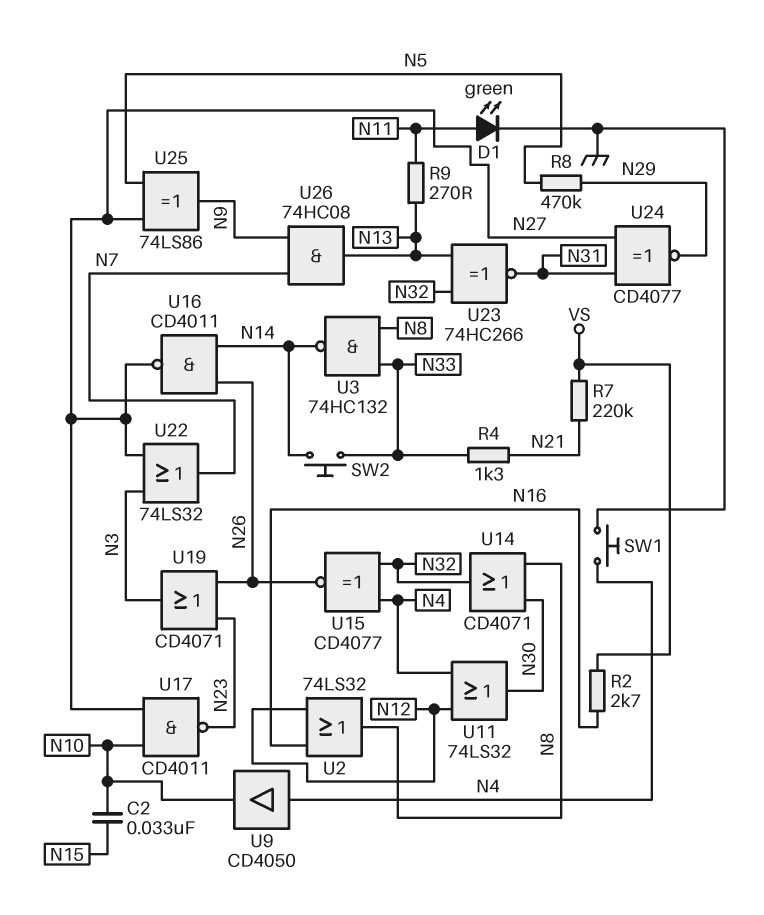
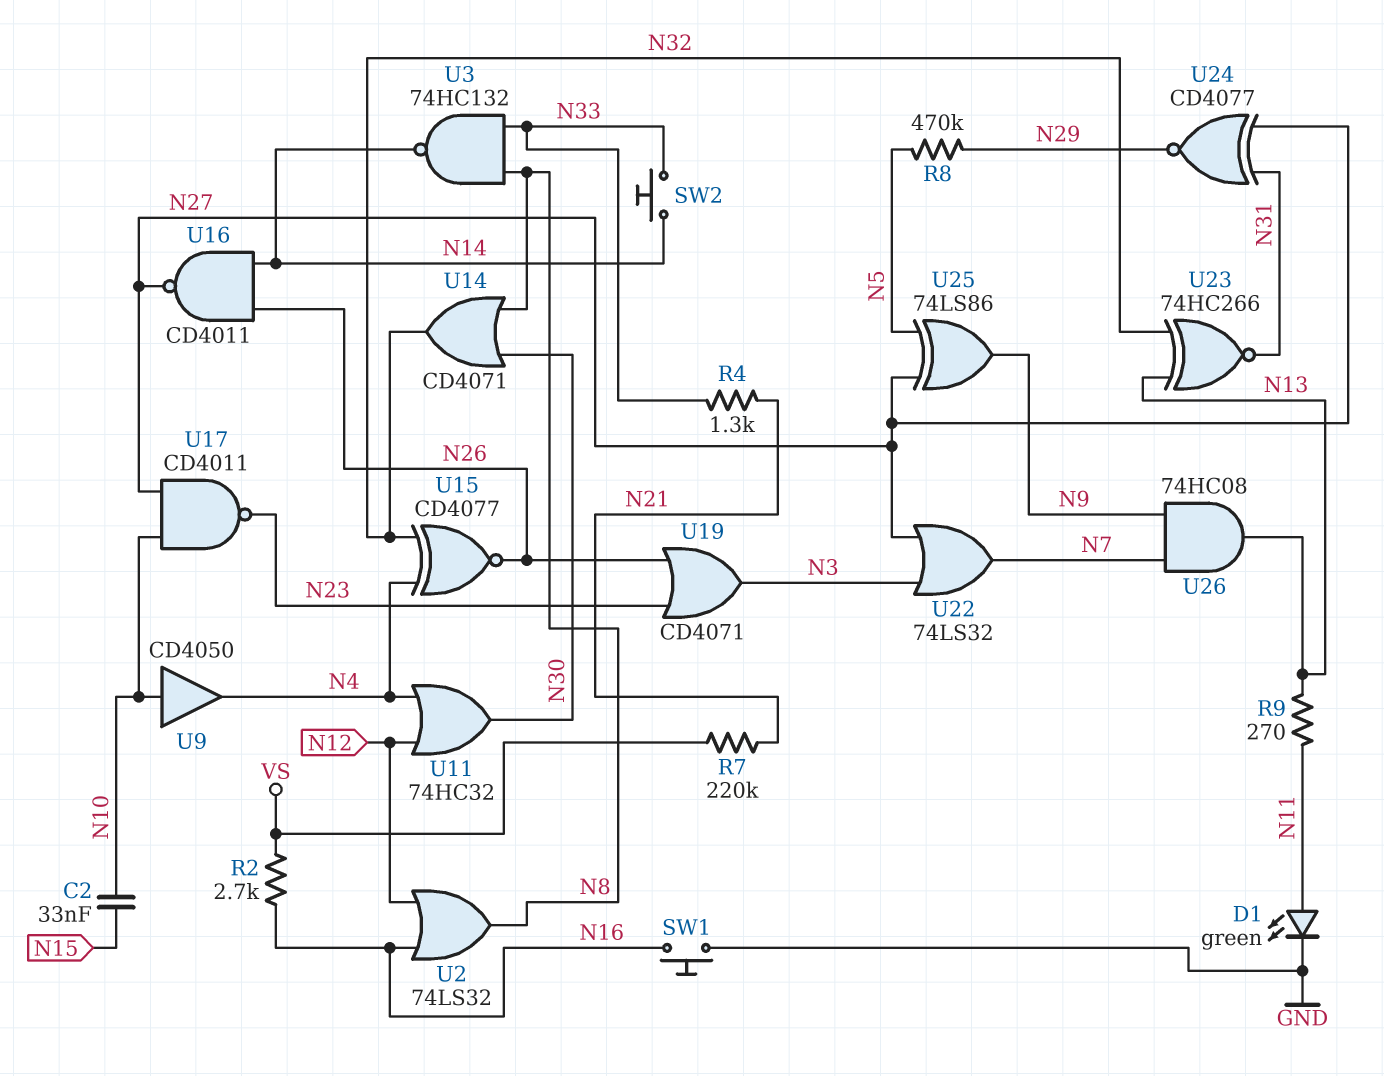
SW1: button (GND, N4) -> button (GND, N16)
U9: buffer CD4050 (in N4, out N10) -> buffer CD4050 (in N10, out N4)
U11: OR 74LS32 (in N4, in N12, out N30) -> OR 74HC32 (in N4, in N12, out N30)

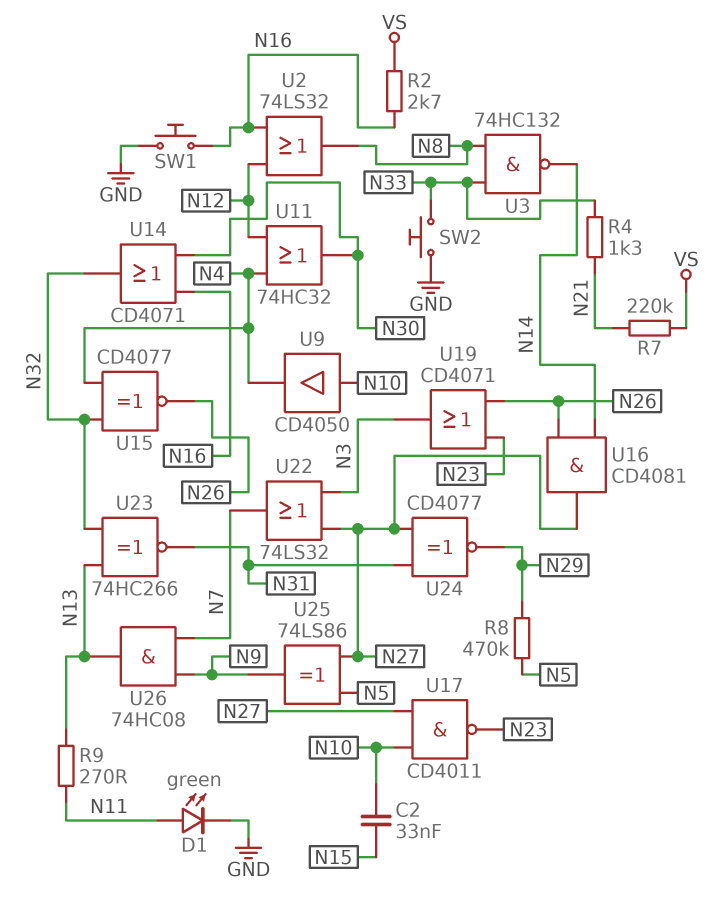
SW2: button (N14, N33) -> button (GND, N33)
U14: OR CD4071 (in N8, in N30, out N32) -> OR CD4071 (in N16, in N30, out N32)
U16: NAND CD4011 (in N14, in N26, out N27) -> AND CD4081 (in N14, in N26, out N27)

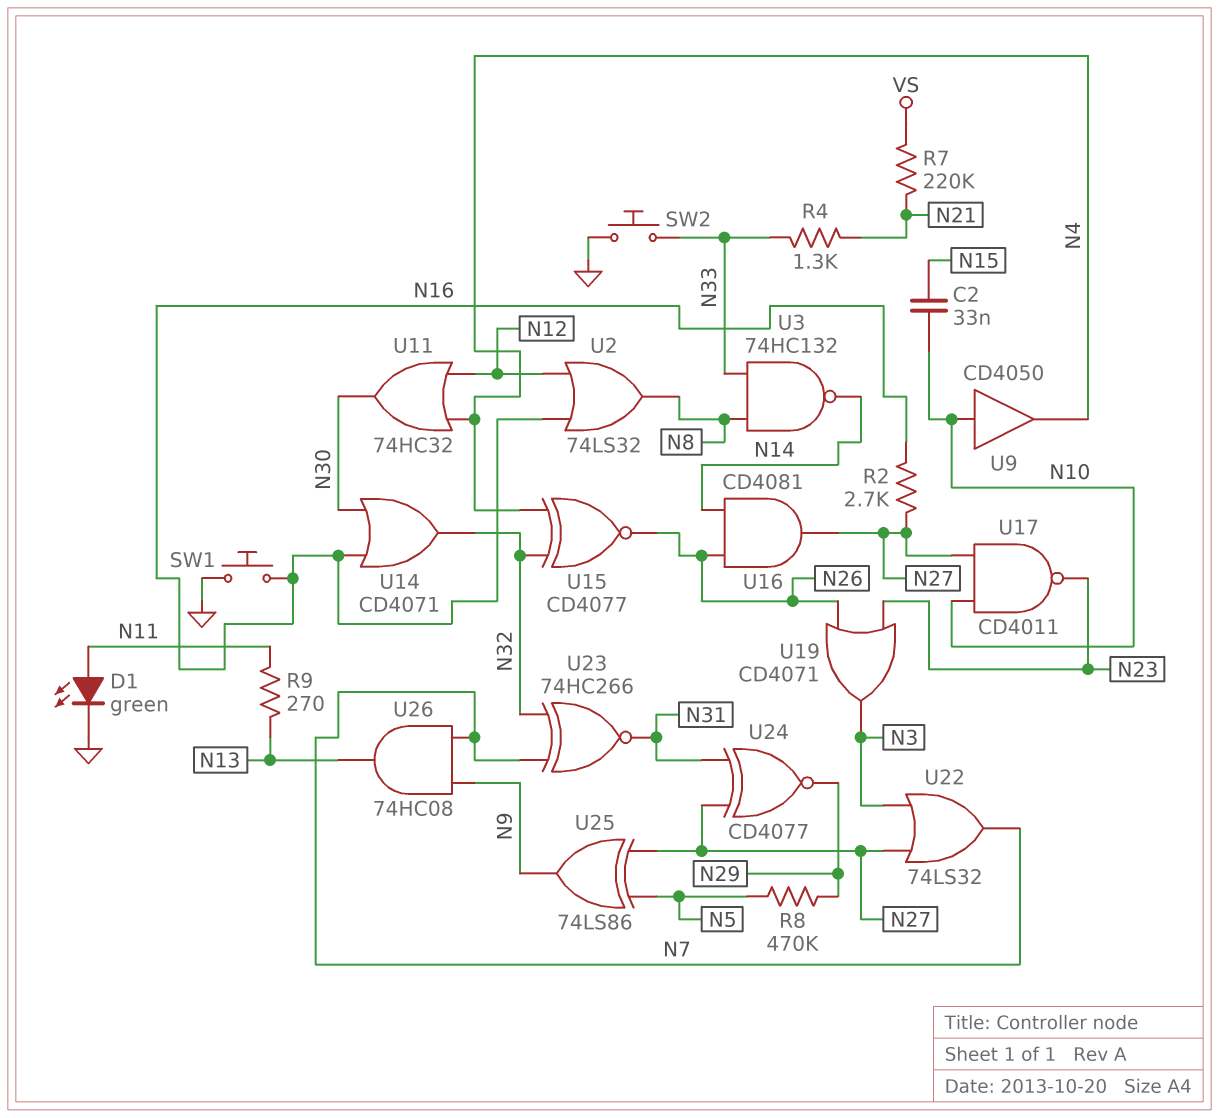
R2: 2.7k (N16, VS) -> 2.7k (N16, N27)
U23: XNOR 74HC266 (in N13, in N32, out N31) -> XNOR 74HC266 (in N7, in N32, out N31)

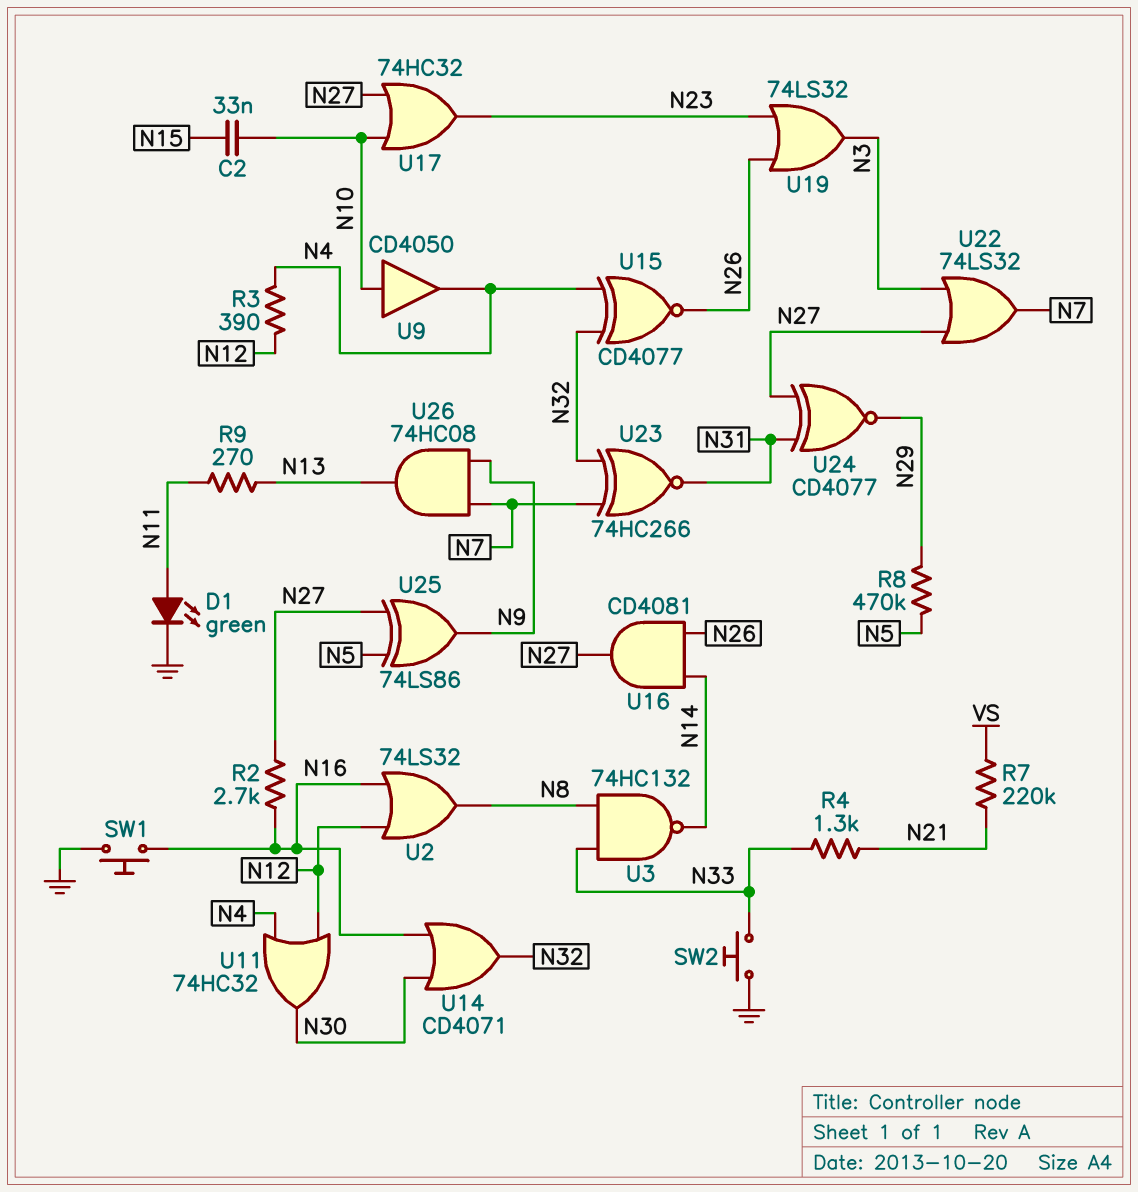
R3: none -> 390 (N4, N12)
U17: NAND CD4011 (in N10, in N27, out N23) -> OR 74HC32 (in N10, in N27, out N23)
U19: OR CD4071 (in N23, in N26, out N3) -> OR 74LS32 (in N23, in N26, out N3)

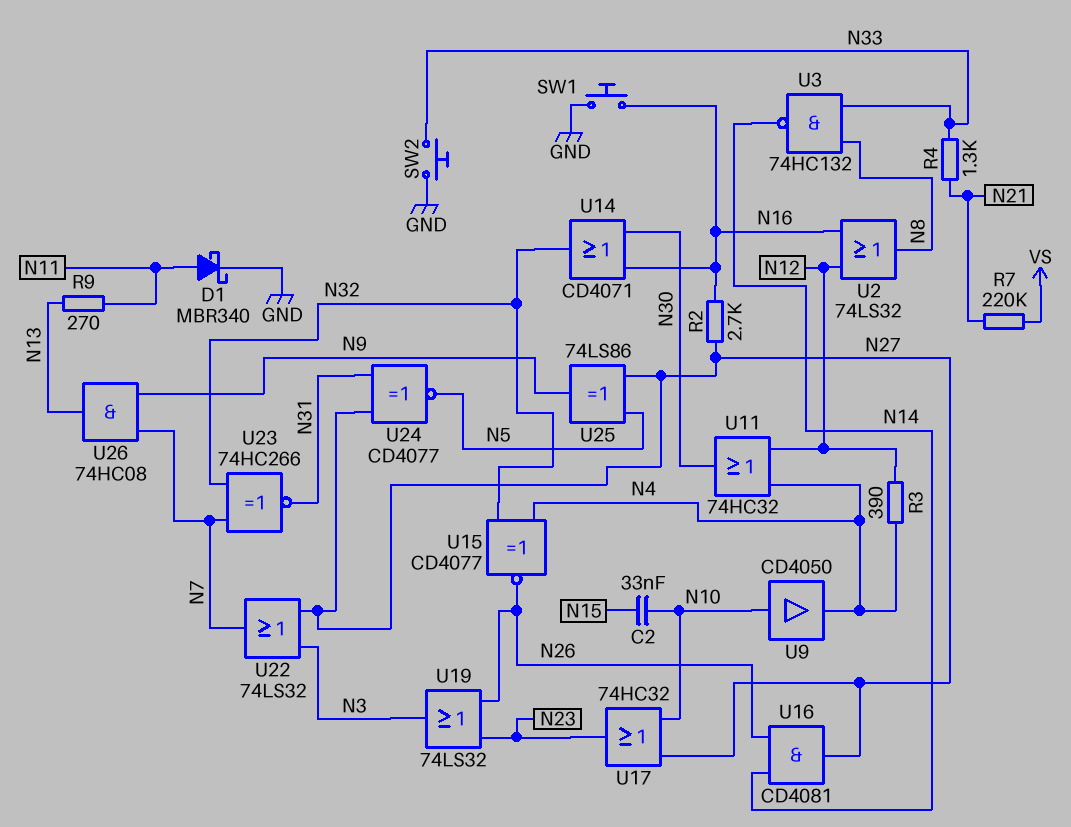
D1: LED green (A N11, K GND) -> schottky MBR340 (A N11, K GND)
R8: 470k (N5, N29) -> none
U24: XNOR CD4077 (in N27, in N31, out N29) -> XNOR CD4077 (in N27, in N31, out N5)

